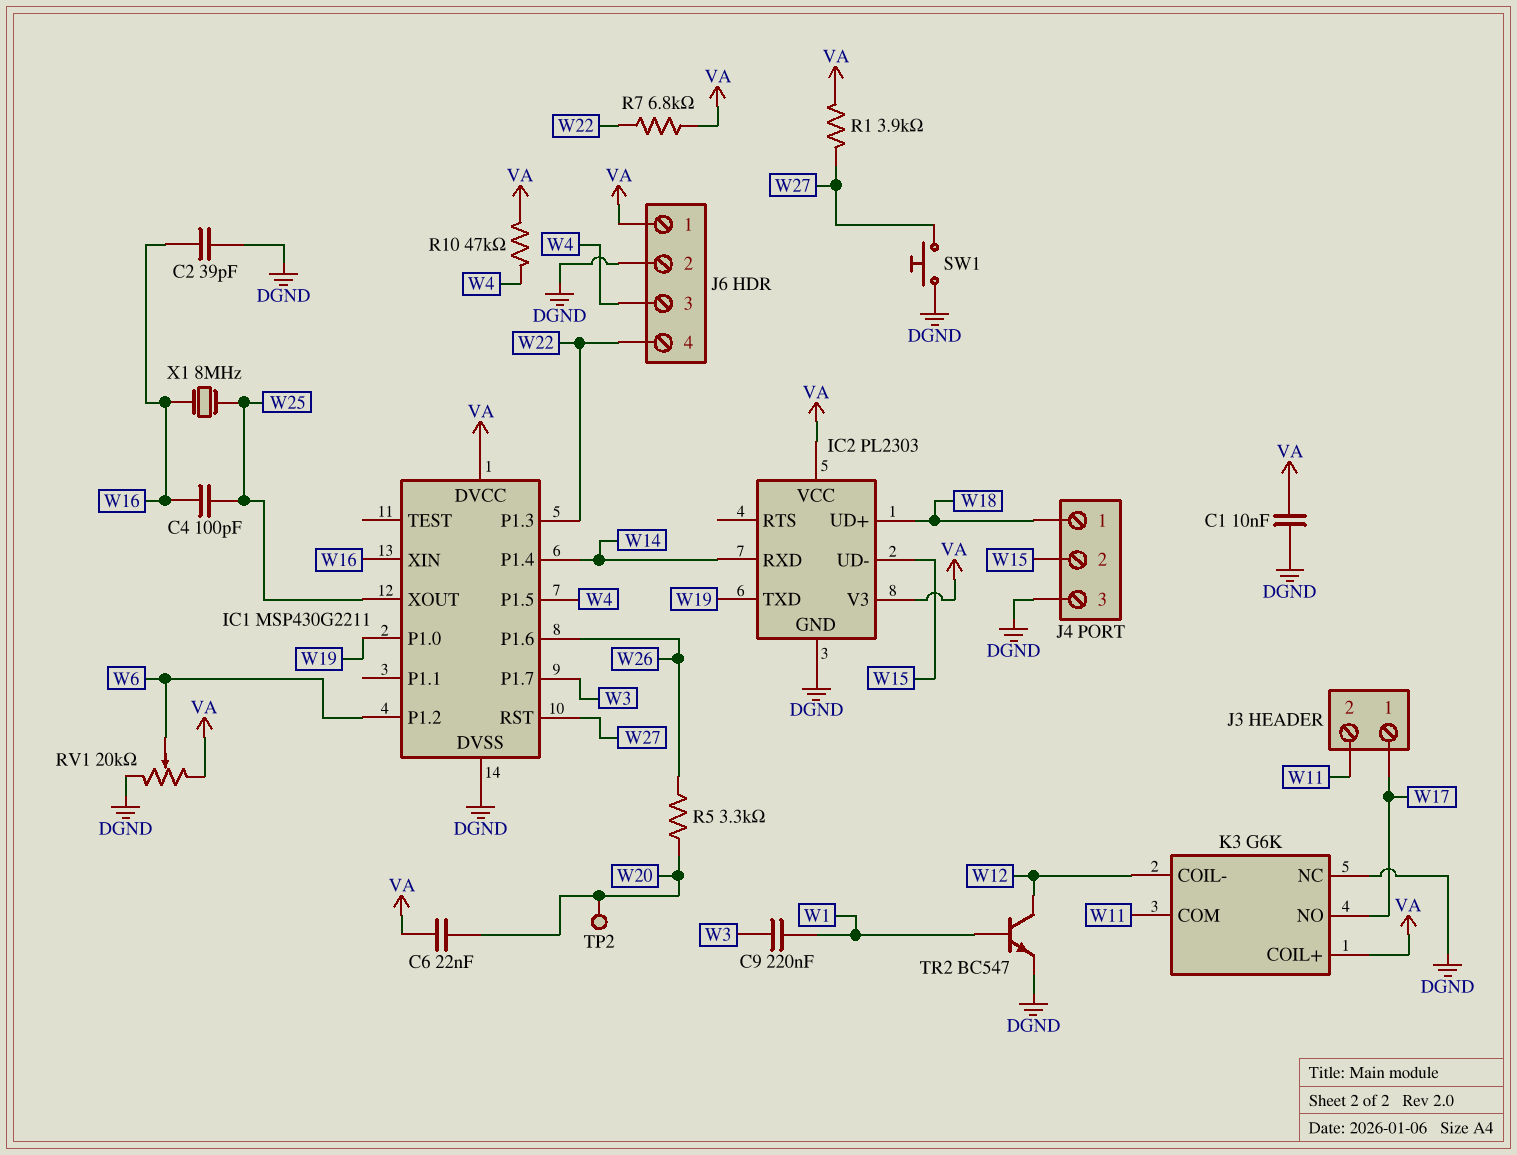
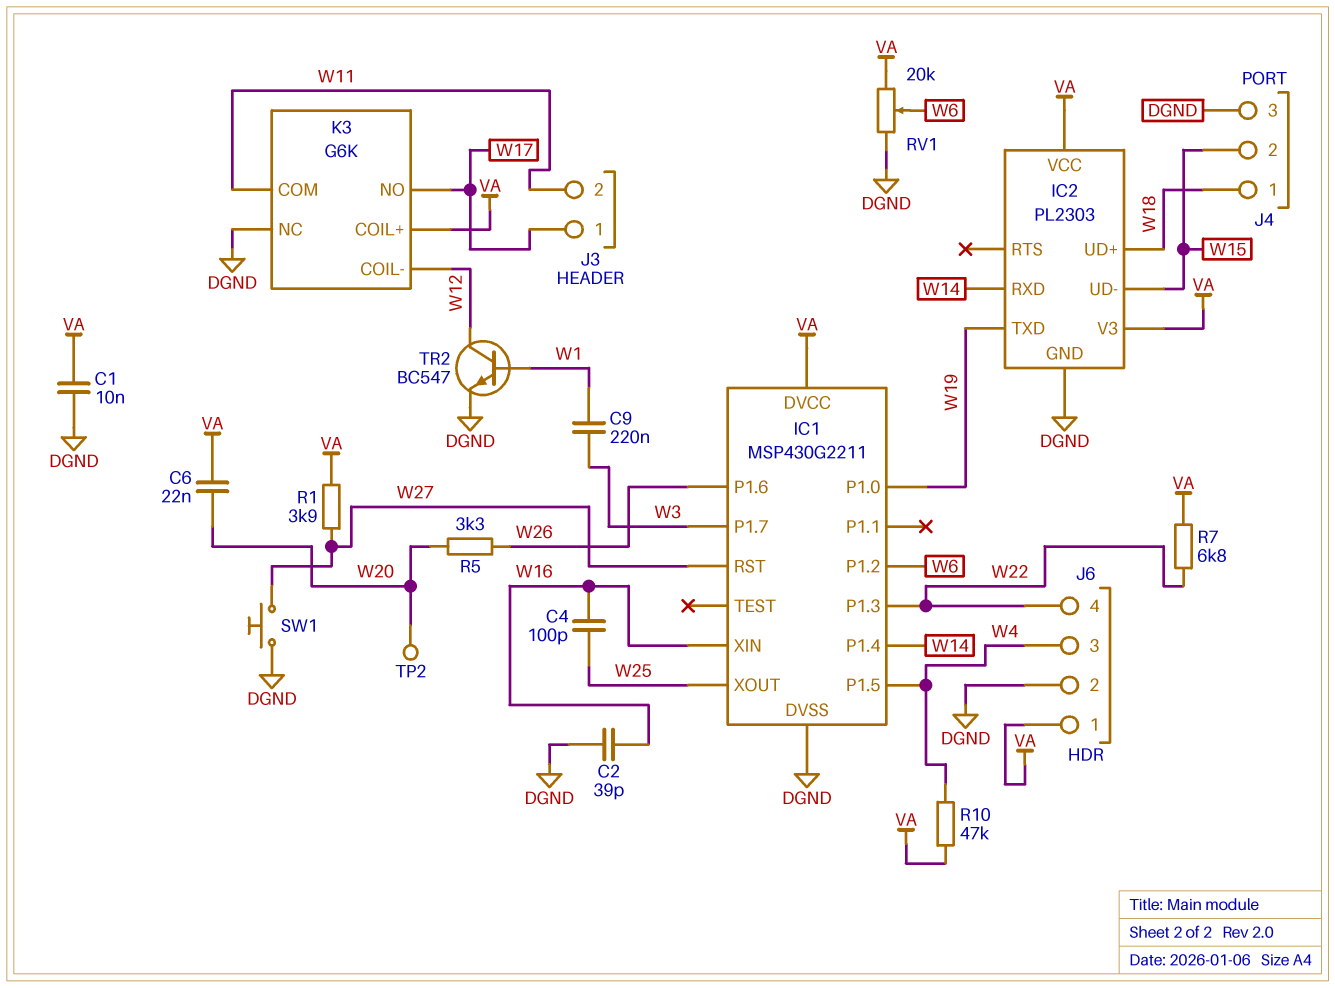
X1: 8MHz (W16, W25) -> none

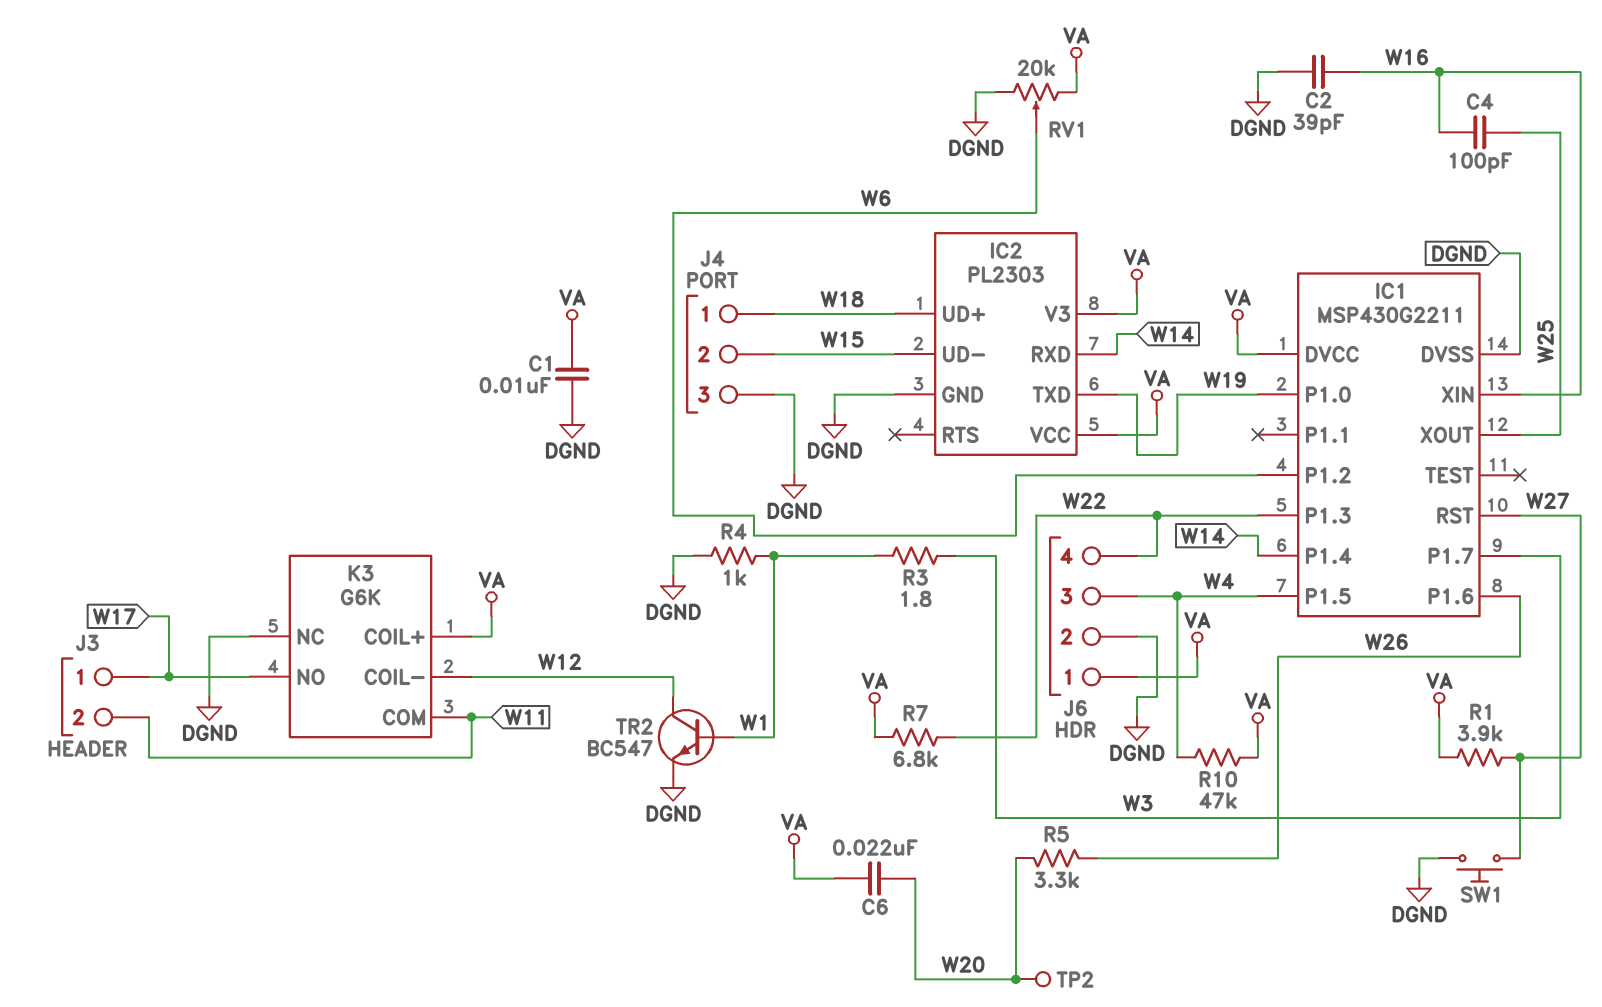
C9: 220nF (W1, W3) -> none
R3: none -> 1.8 (W1, W3)
R4: none -> 1k (DGND, W1)

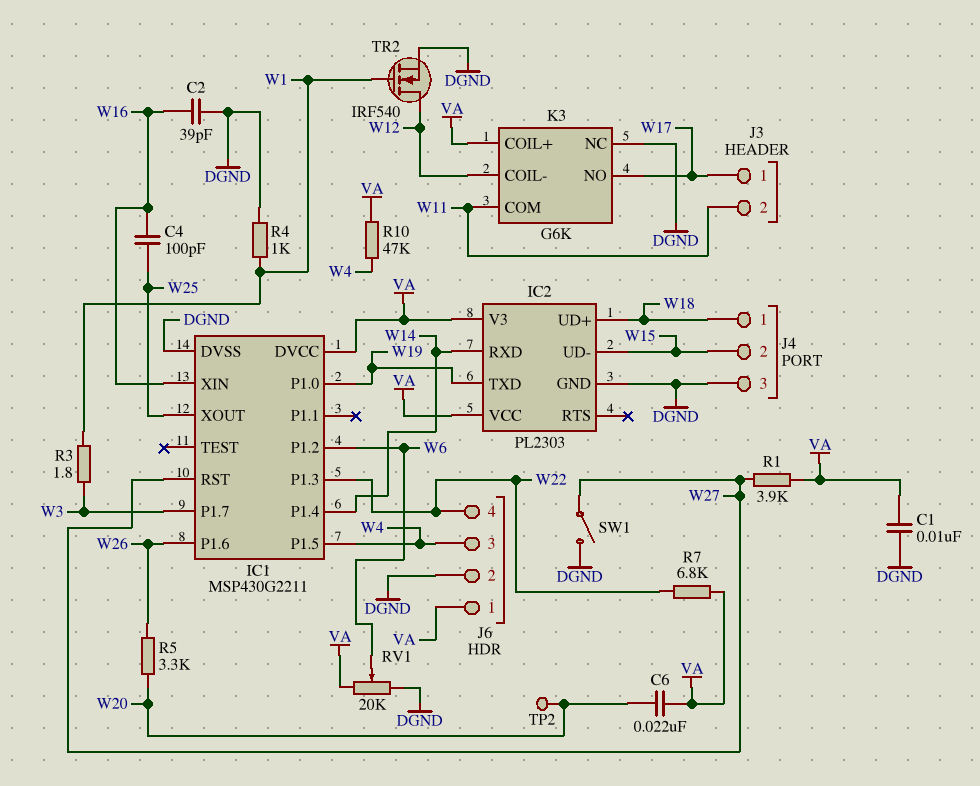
SW1: button (DGND, W27) -> switch (DGND, W27)
TR2: NPN BC547 (B W1, C W12, E DGND) -> NMOS IRF540 (G W1, D W12, S DGND)

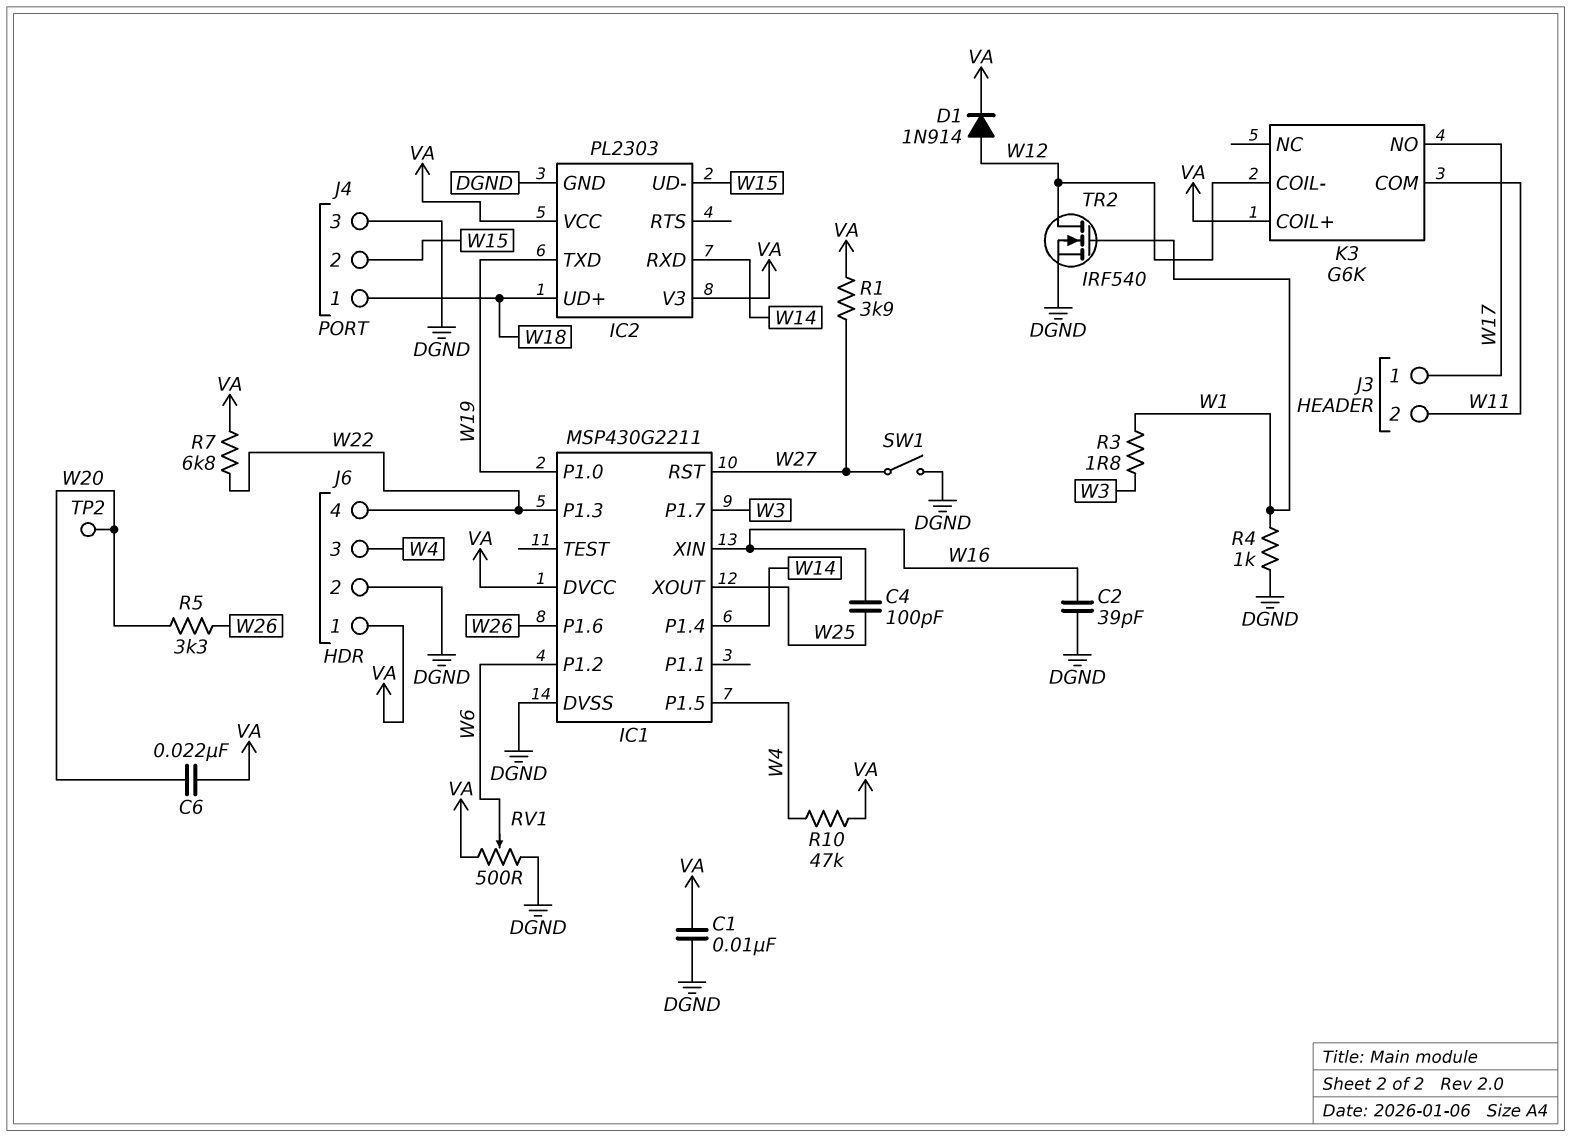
D1: none -> diode 1N914 (A W12, K VA)
K3 pin NC: DGND -> none
RV1: 20k (DGND, VA, wiper W6) -> 500 (DGND, VA, wiper W6)

